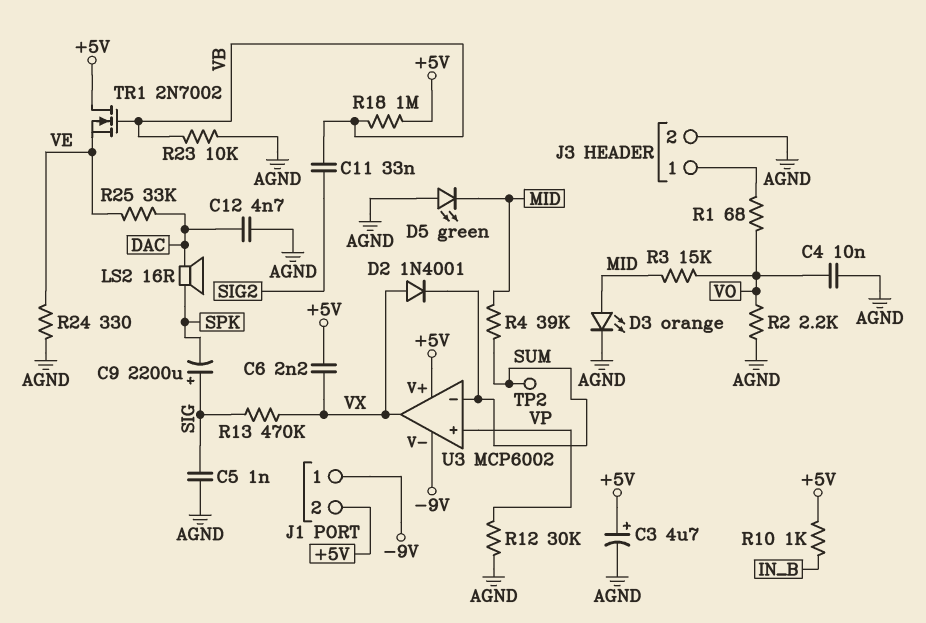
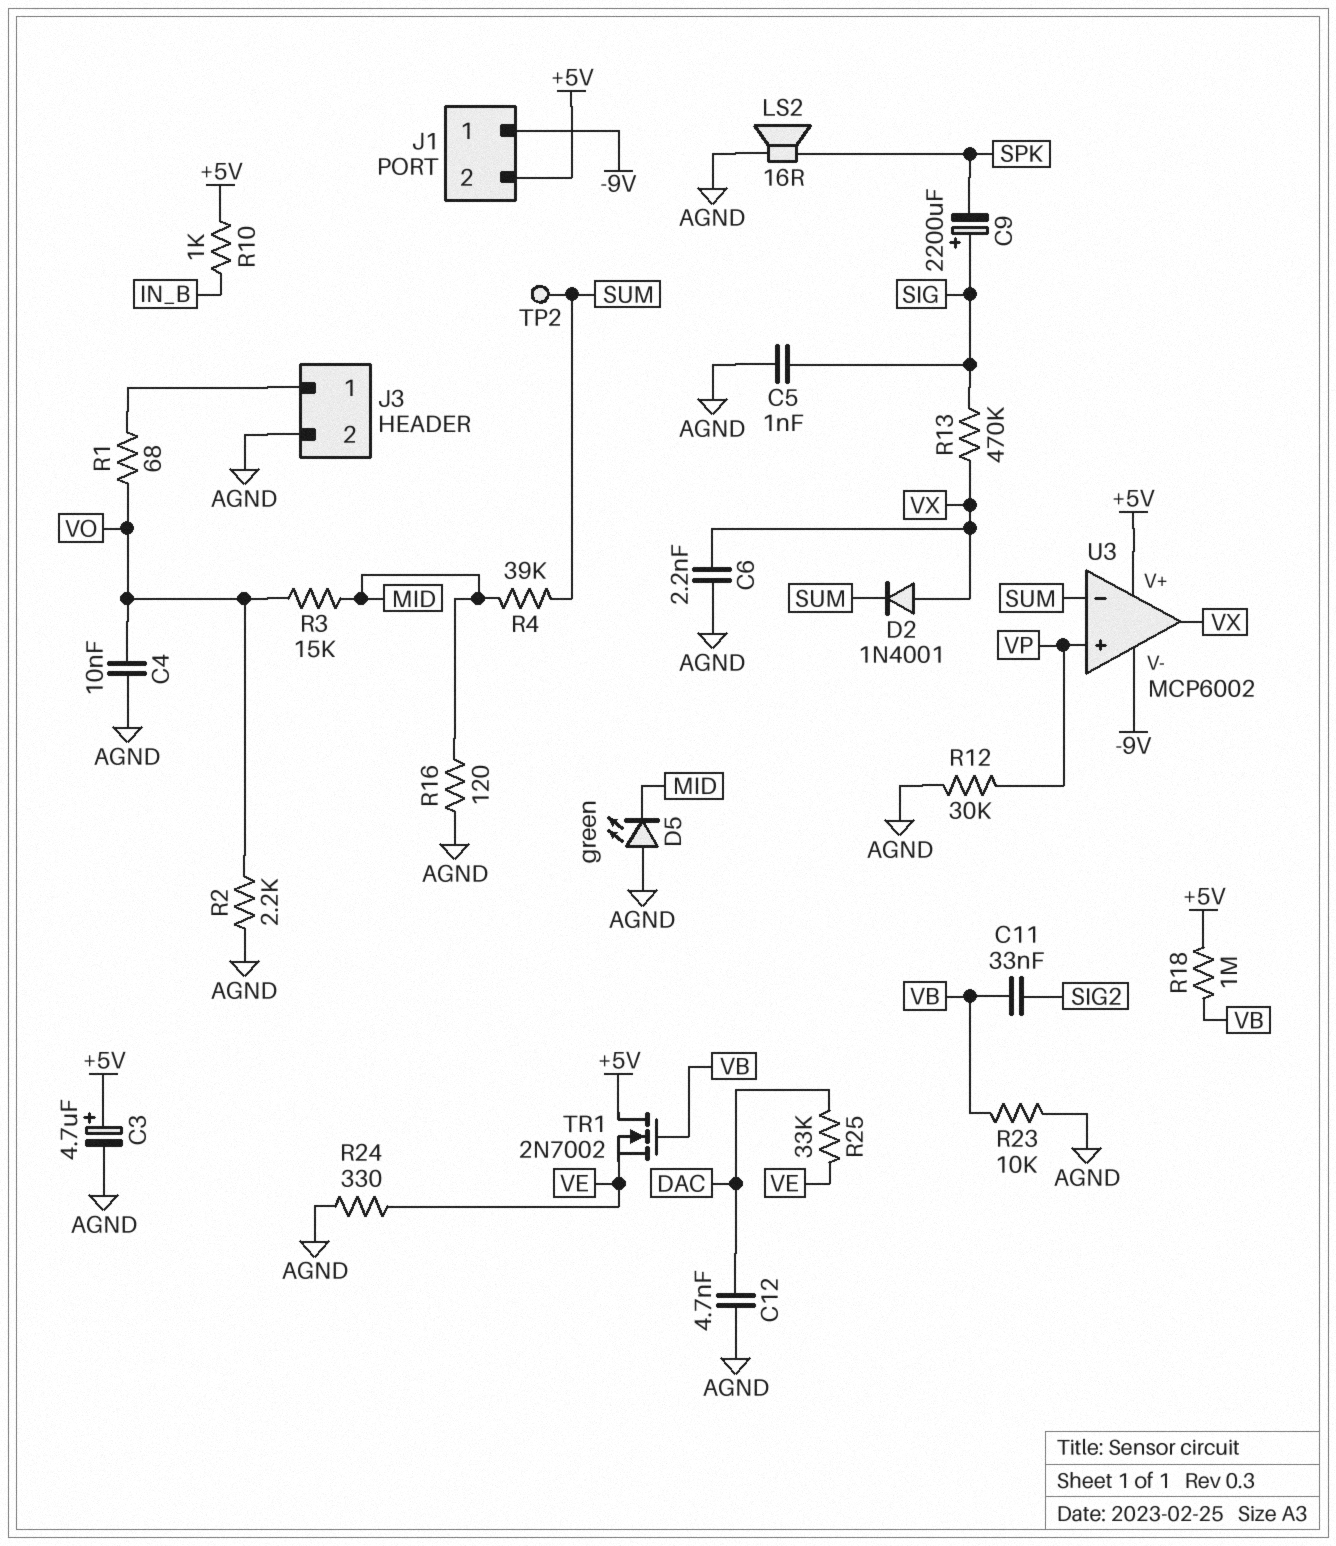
C6: 2.2nF (+5V, VX) -> 2.2nF (AGND, VX)
D3: LED orange (A MID, K AGND) -> none
LS2: speaker 16R (DAC, SPK) -> speaker 16R (AGND, SPK)
R16: none -> 120 (AGND, MID)

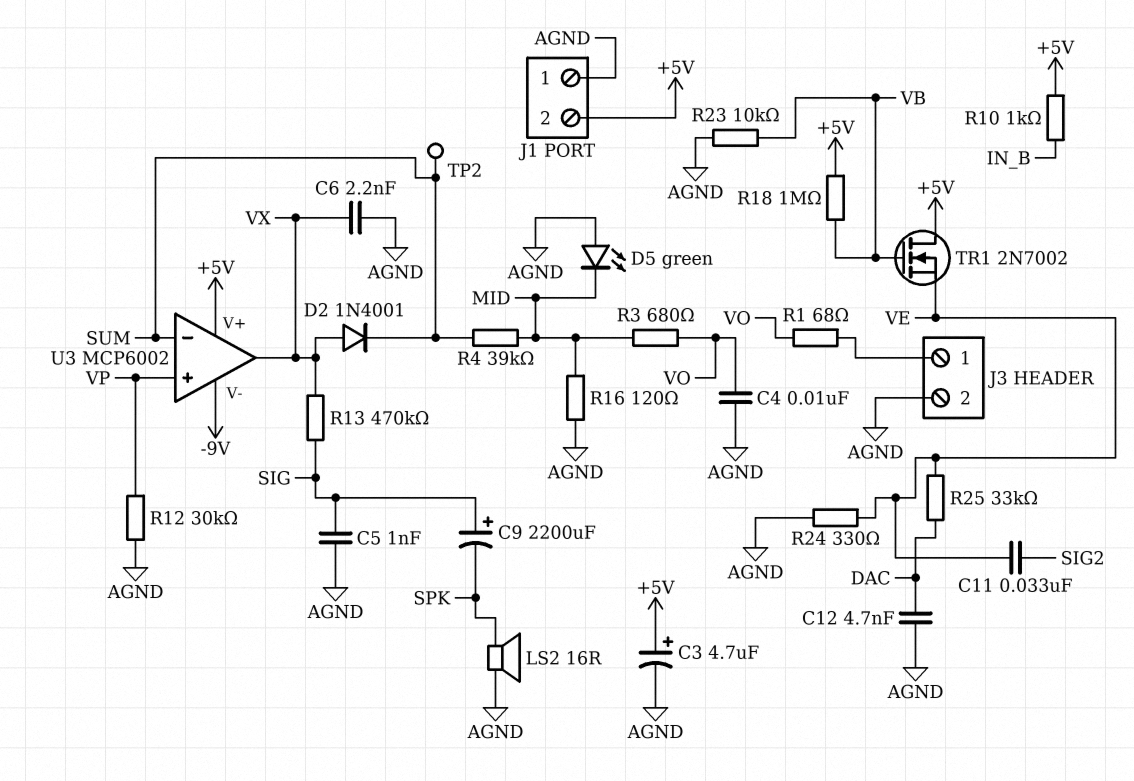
C11: 33nF (SIG2, VB) -> 33nF (SIG2, VE)
J1 pin 1: -9V -> AGND
R2: 2.2k (AGND, VO) -> none
R3: 15k (MID, VO) -> 680 (MID, VO)

